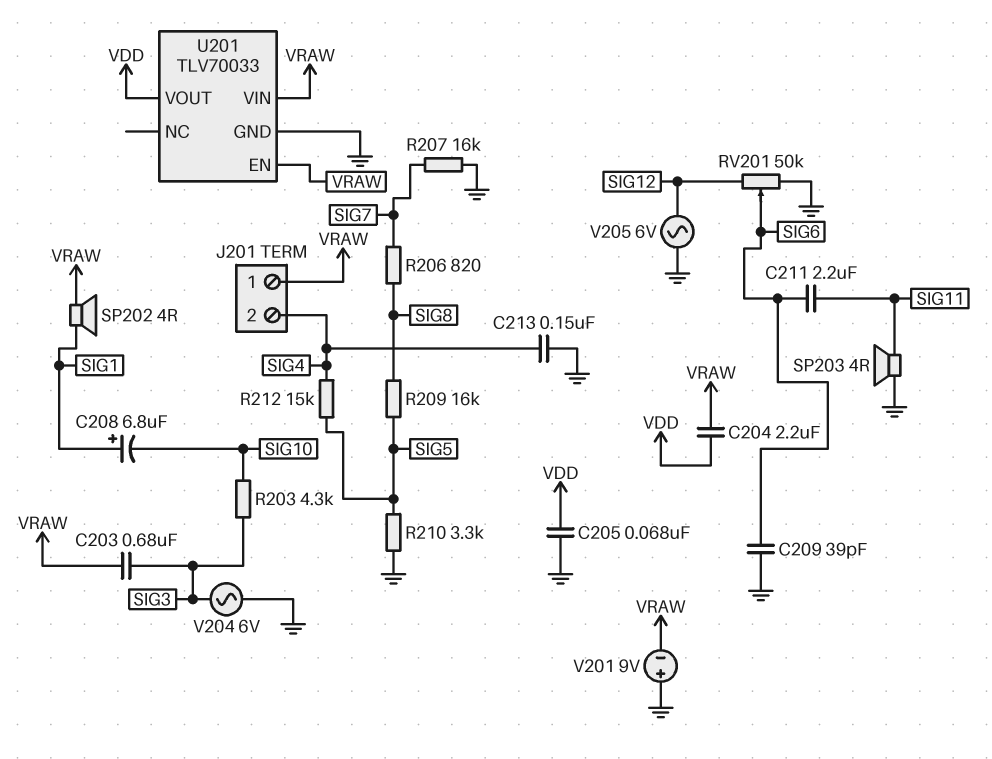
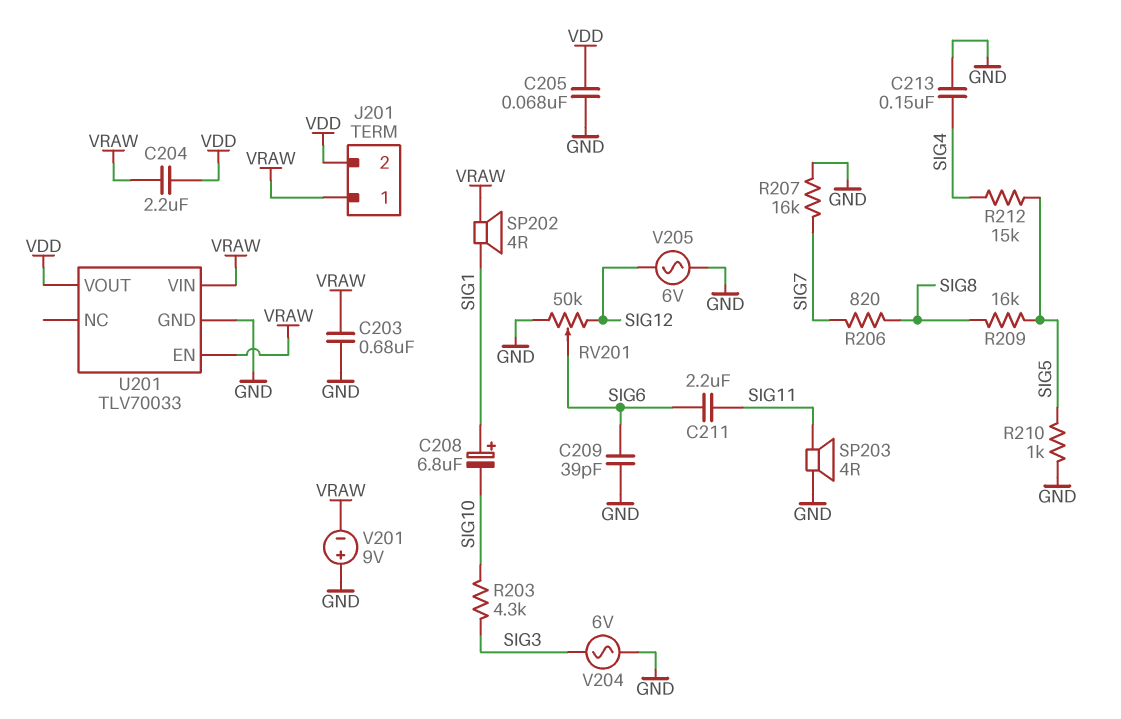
C203: 680nF (SIG3, VRAW) -> 680nF (GND, VRAW)
J201 pin 2: SIG4 -> VDD
R210: 3.3k (GND, SIG5) -> 1k (GND, SIG5)

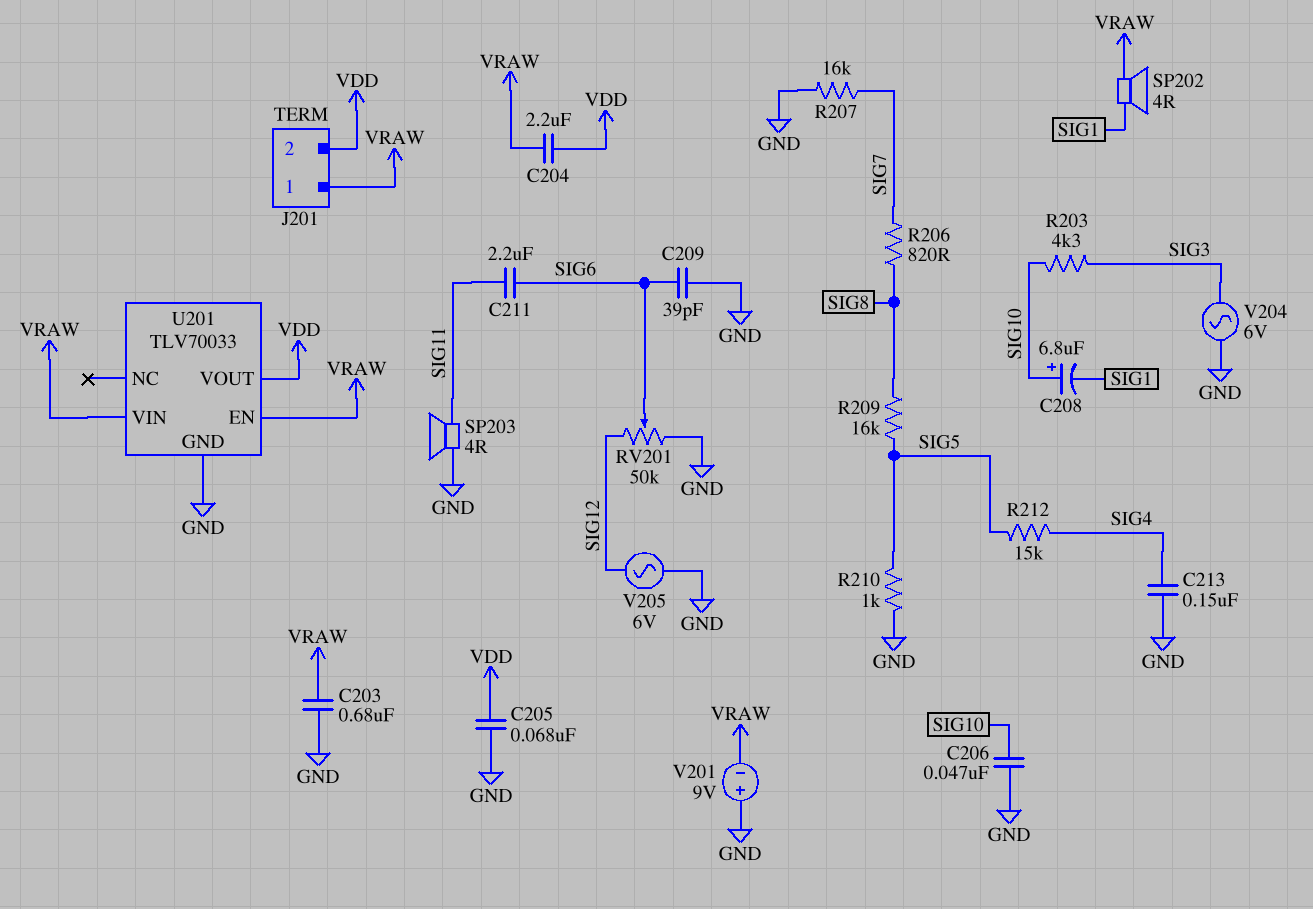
C206: none -> 47nF (GND, SIG10)
C208: 6.8uF (plus SIG1, minus SIG10) -> 6.8uF (plus SIG10, minus SIG1)

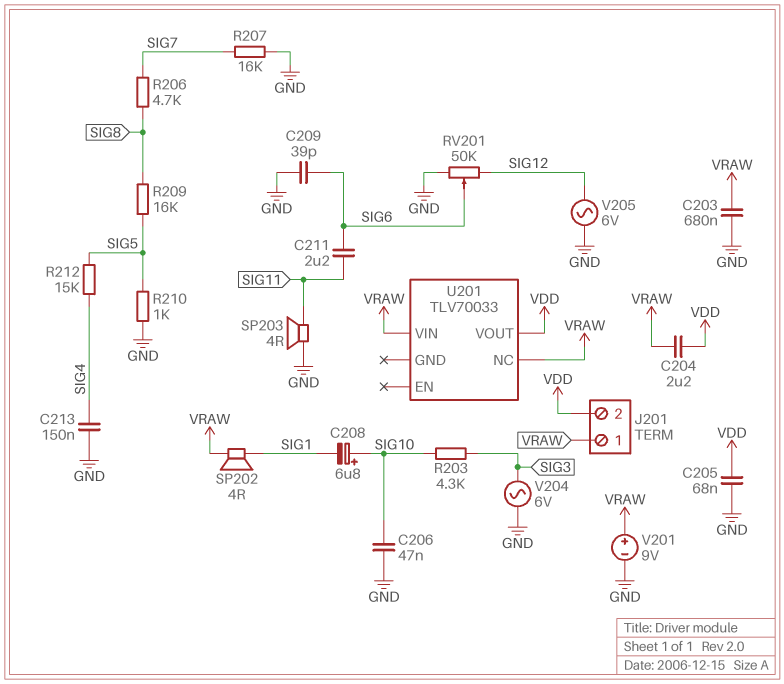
R206: 820 (SIG7, SIG8) -> 4.7k (SIG7, SIG8)
U201 pin EN: VRAW -> none
U201 pin GND: GND -> none
U201 pin NC: none -> VRAW
V201: 9V (plus GND, minus VRAW) -> 9V (plus VRAW, minus GND)

